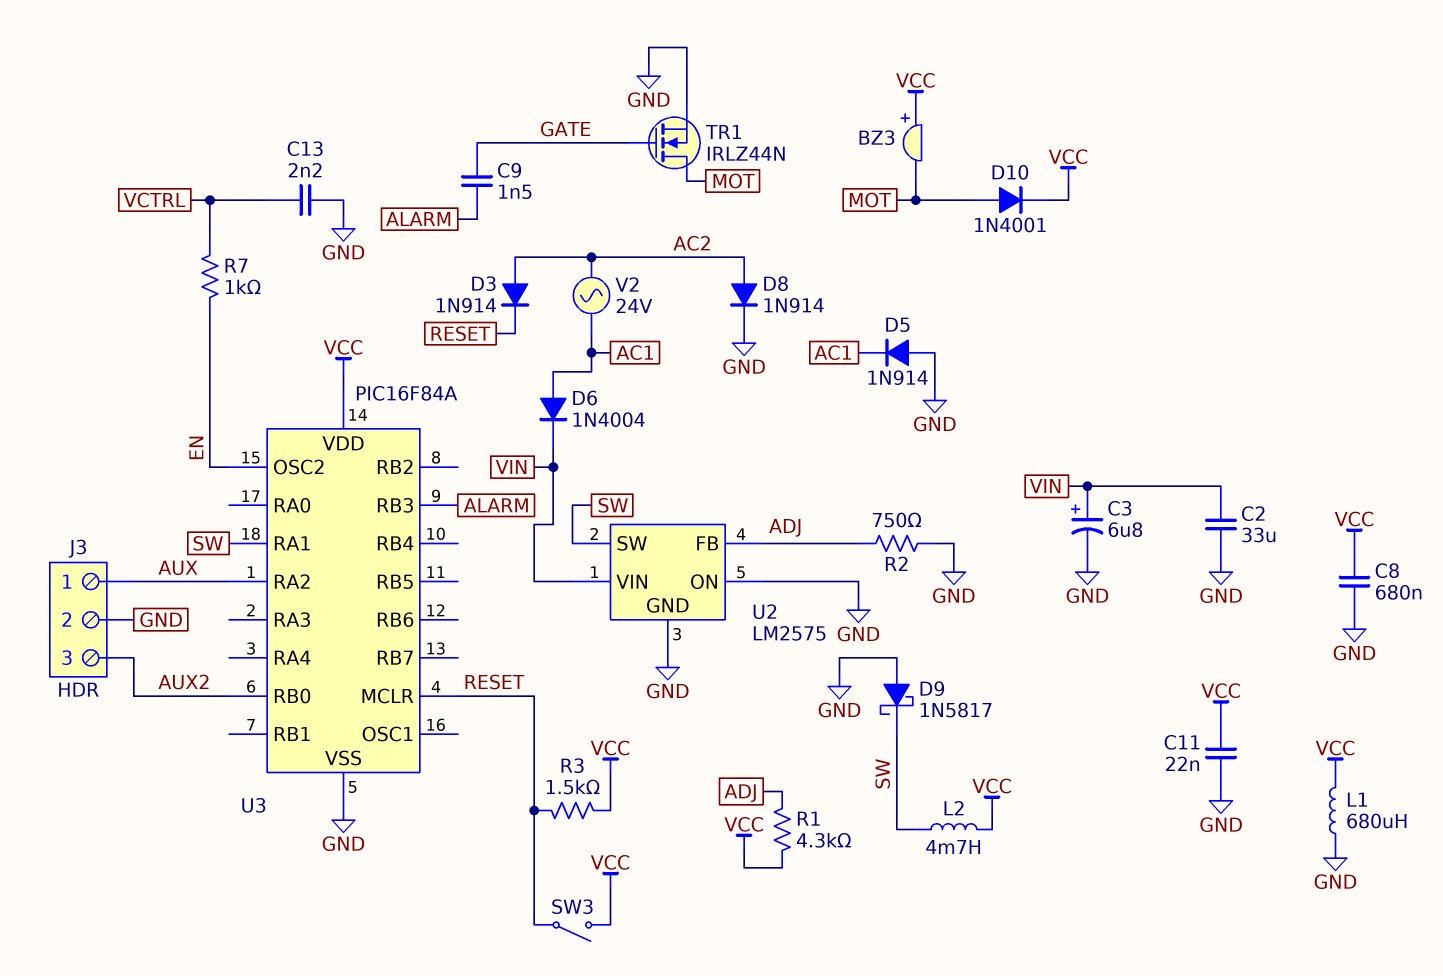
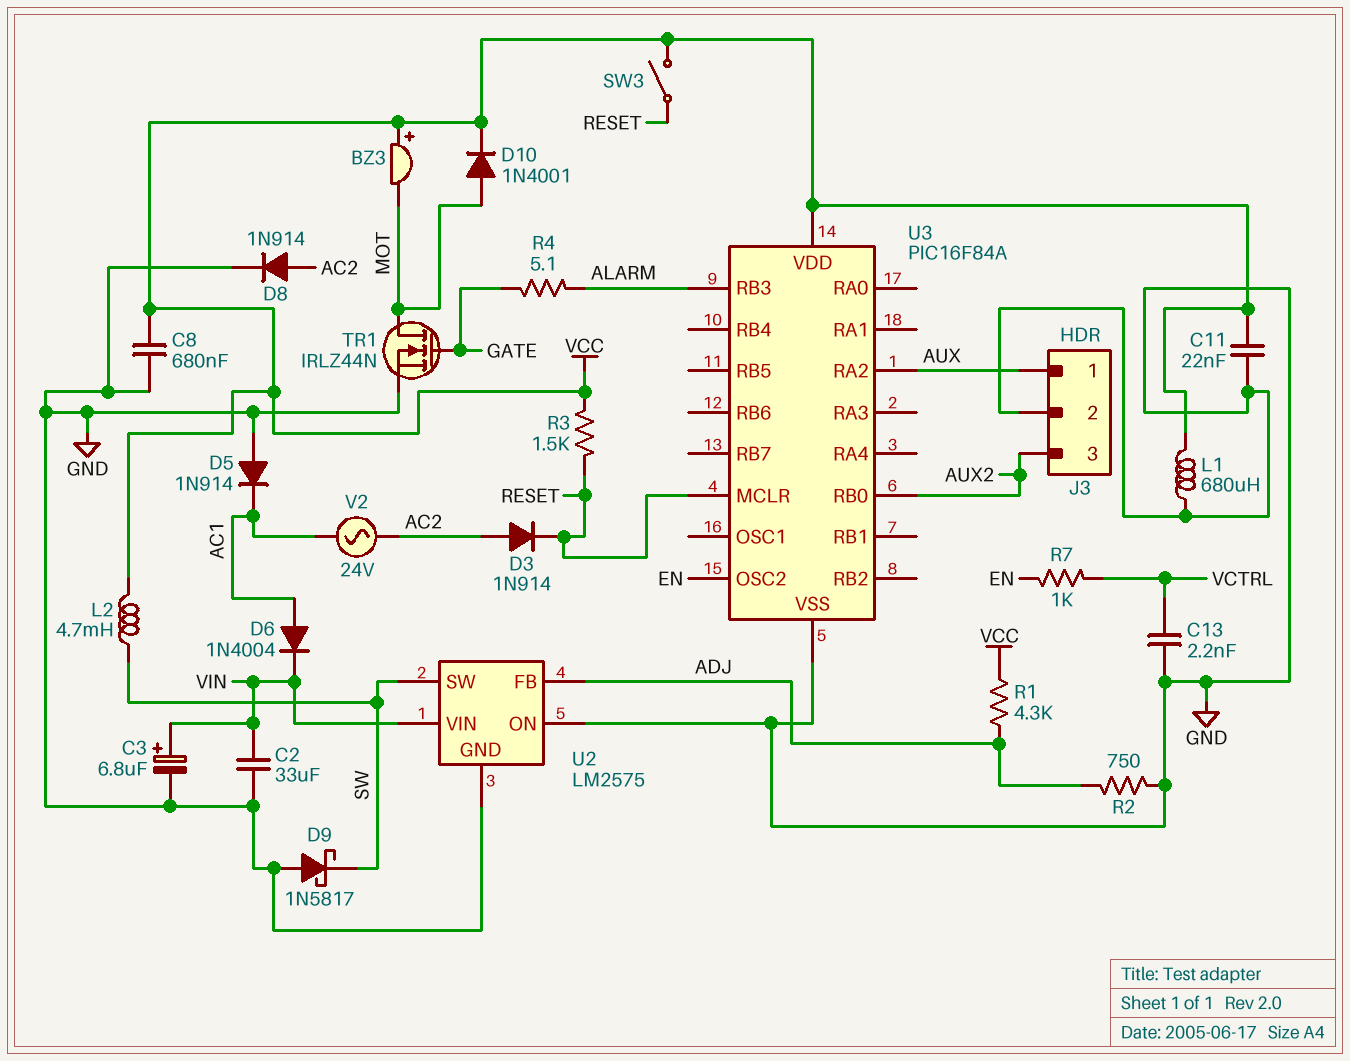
C9: 1.5nF (ALARM, GATE) -> none
R4: none -> 5.1 (ALARM, GATE)
U3 pin RA1: SW -> none

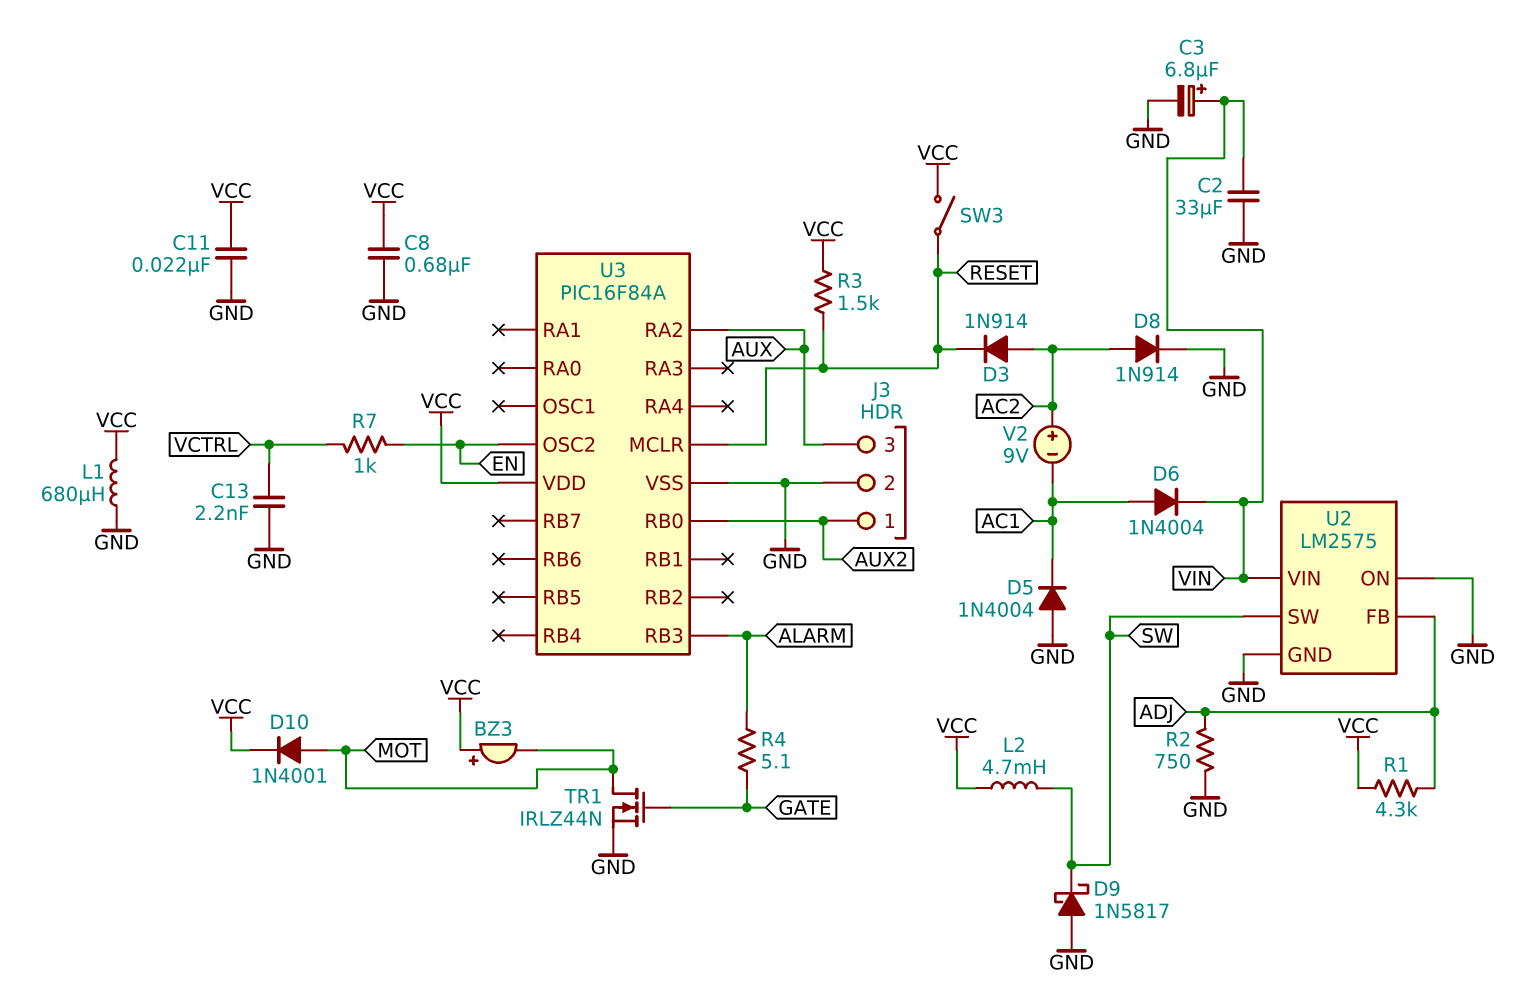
D5: diode 1N914 (A GND, K AC1) -> diode 1N4004 (A GND, K AC1)
J3 pin 1: AUX -> AUX2
J3 pin 3: AUX2 -> AUX
V2: AC 24V (AC1, AC2) -> 9V (plus AC2, minus AC1)

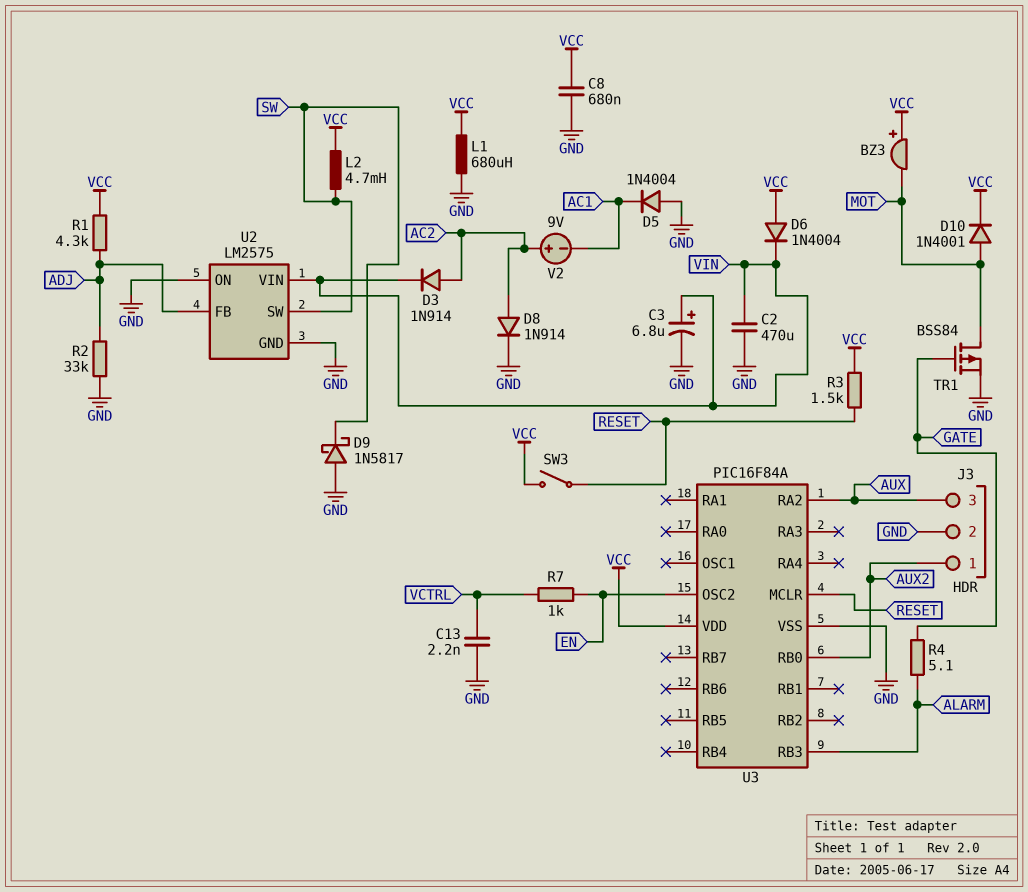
C2: 33uF (GND, VIN) -> 470uF (GND, VIN)
C11: 22nF (GND, VCC) -> none
D3: diode 1N914 (A AC2, K RESET) -> diode 1N914 (A AC2, K VIN)
D6: diode 1N4004 (A AC1, K VIN) -> diode 1N4004 (A VCC, K VIN)
R2: 750 (ADJ, GND) -> 33k (ADJ, GND)
TR1: NMOS IRLZ44N (G GATE, D MOT, S GND) -> PMOS BSS84 (G GATE, D MOT, S GND)

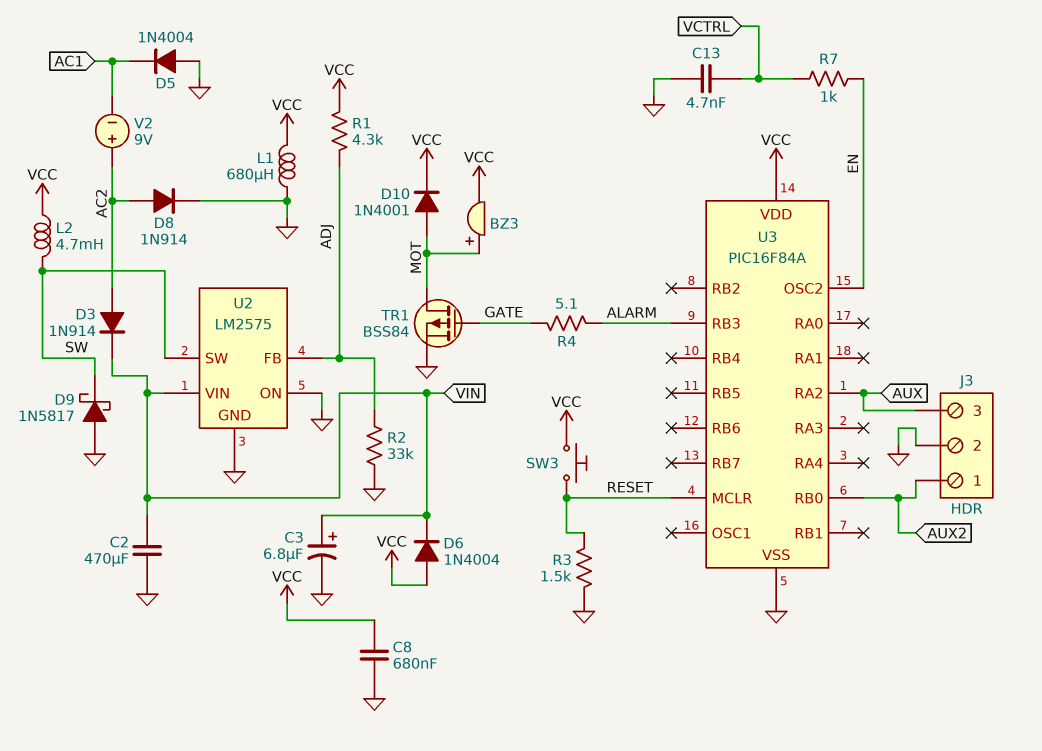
BZ3: buzzer (plus VCC, minus MOT) -> buzzer (plus MOT, minus VCC)
C13: 2.2nF (GND, VCTRL) -> 4.7nF (GND, VCTRL)
R3: 1.5k (RESET, VCC) -> 1.5k (GND, RESET)
SW3: switch (RESET, VCC) -> button (RESET, VCC)

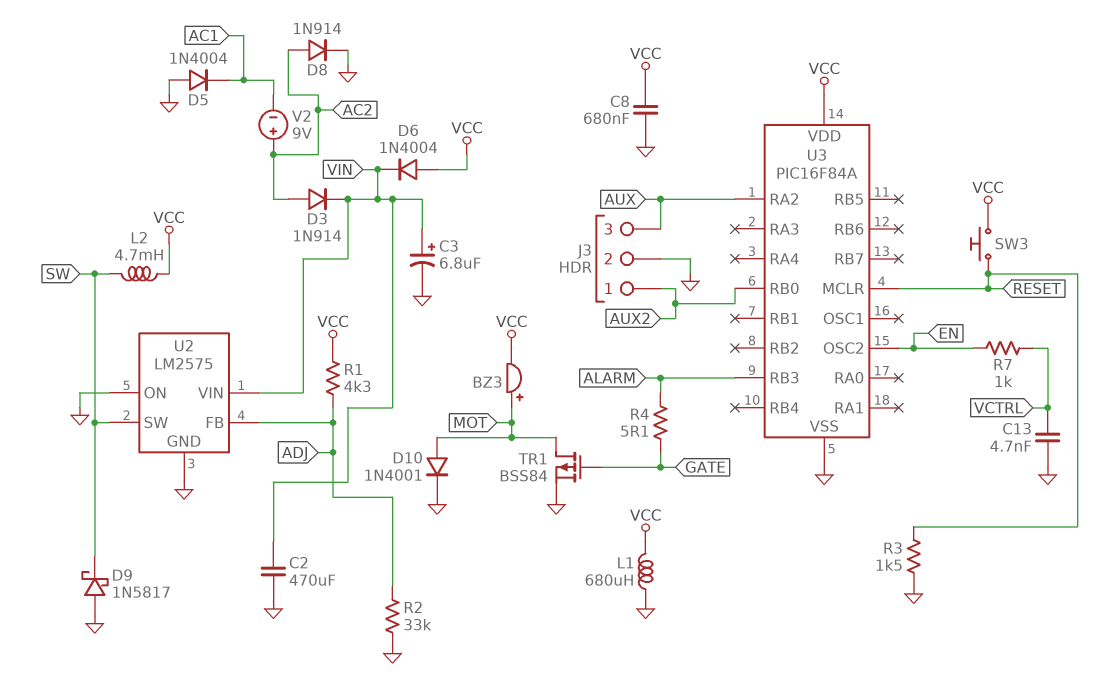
D10: diode 1N4001 (A MOT, K VCC) -> diode 1N4001 (A MOT, K GND)

